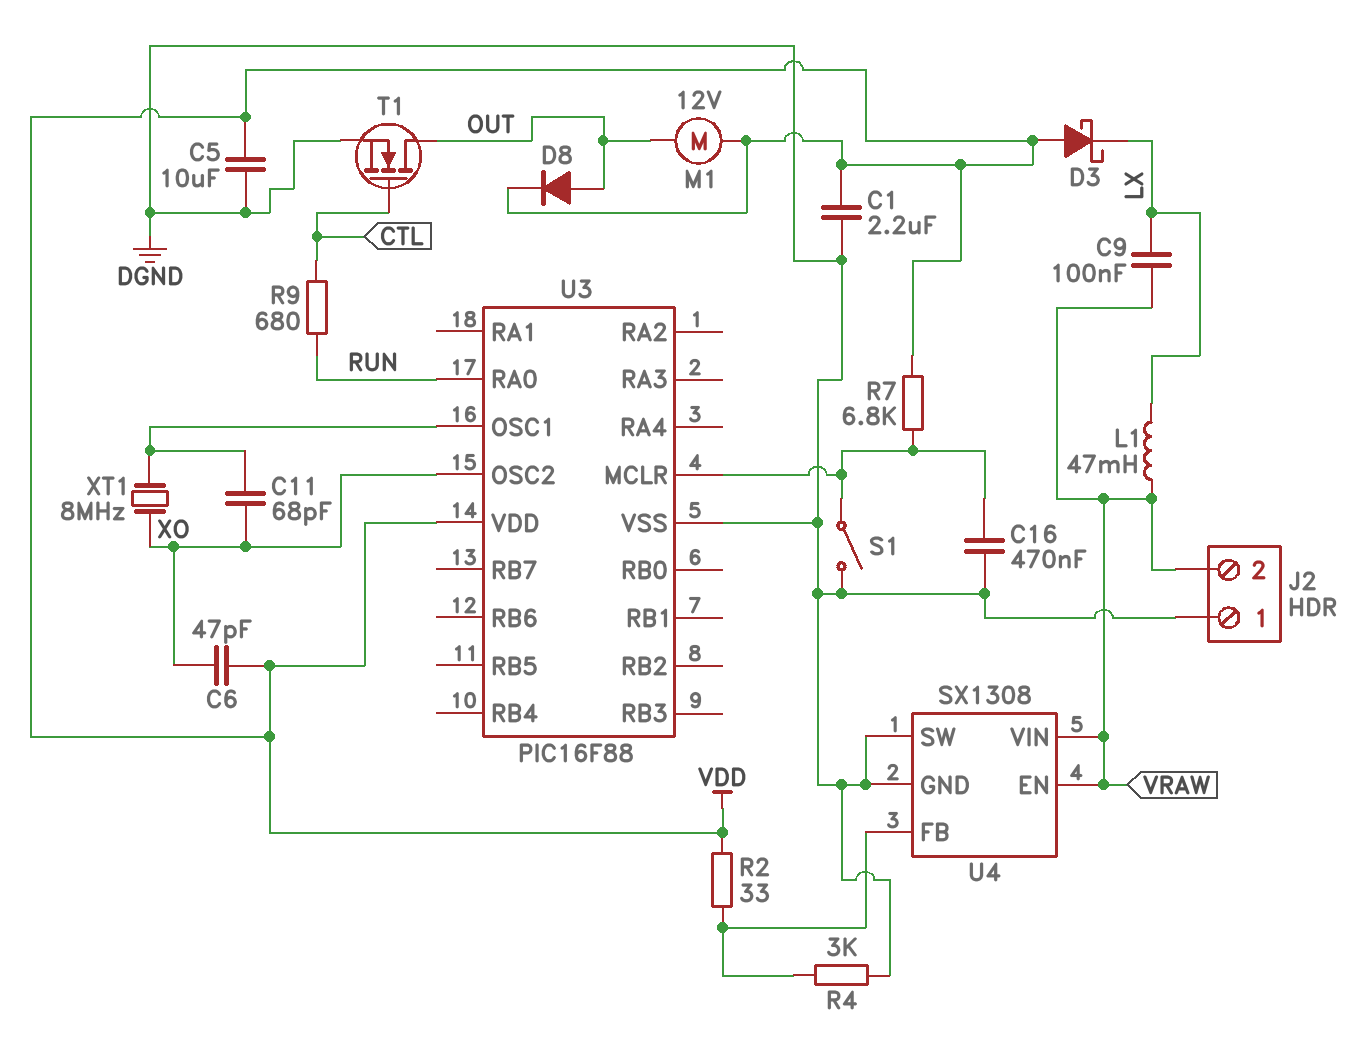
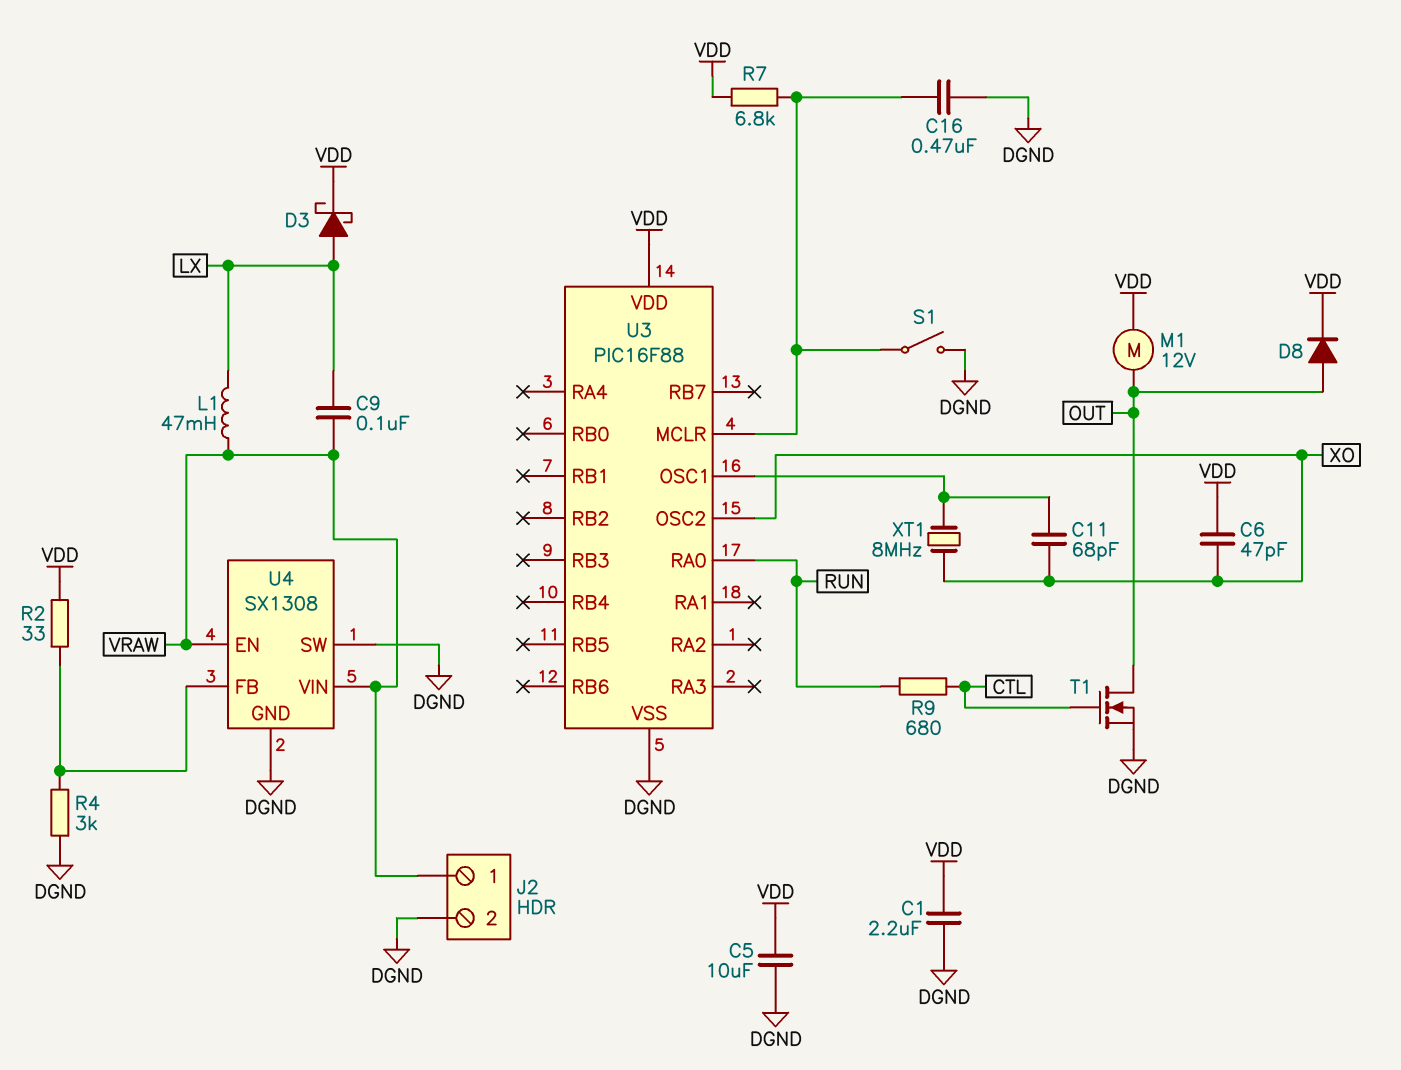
D3: schottky (A VDD, K LX) -> schottky (A LX, K VDD)
J2 pin 1: DGND -> VRAW
J2 pin 2: VRAW -> DGND

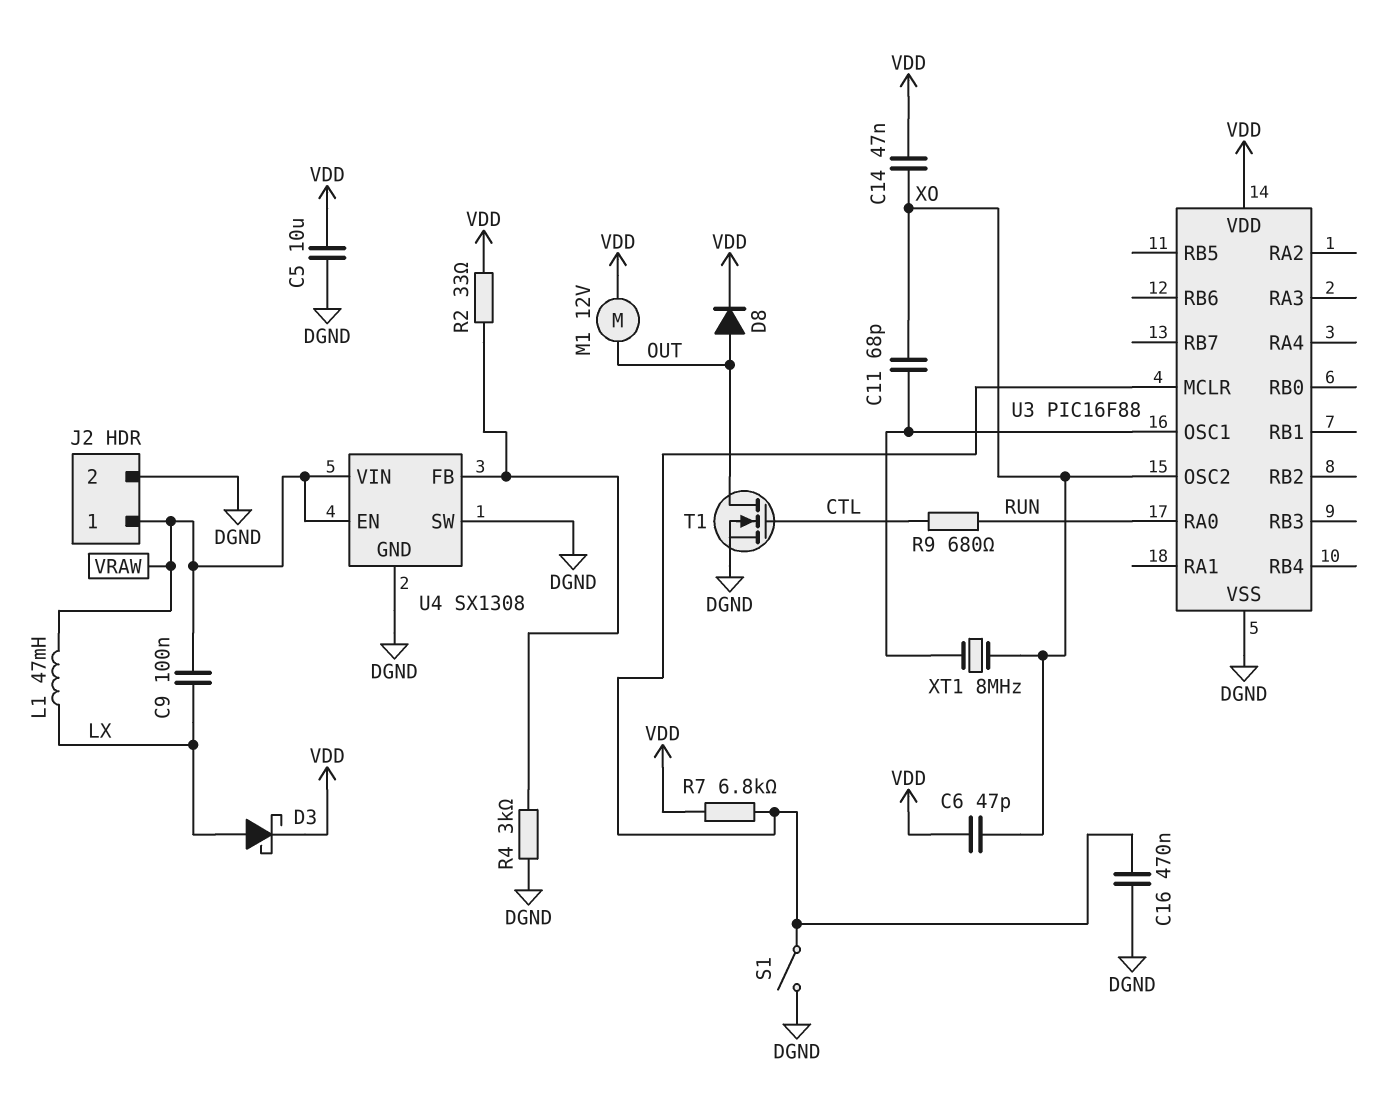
C1: 2.2uF (DGND, VDD) -> none
C14: none -> 47nF (VDD, XO)

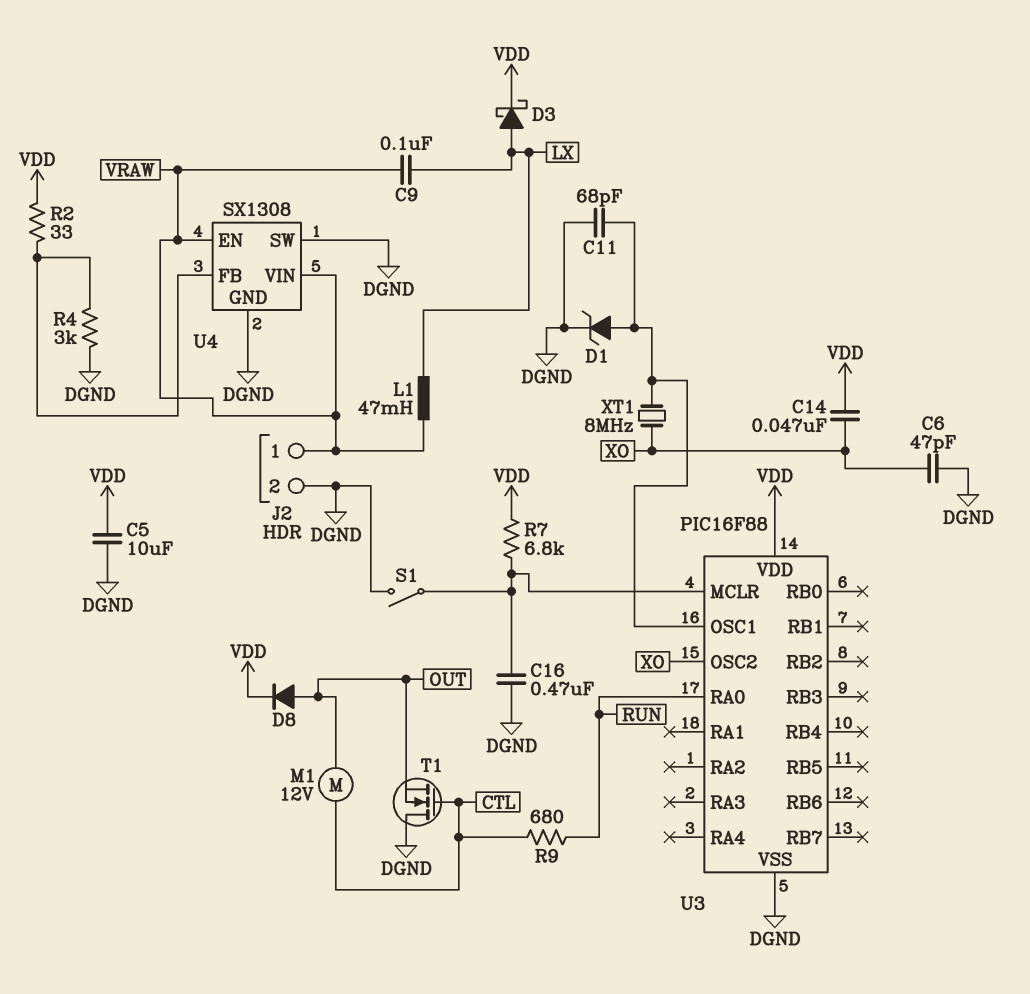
C6: 47pF (VDD, XO) -> 47pF (DGND, XO)
C11: 68pF (U3/OSC1, XO) -> 68pF (DGND, U3/OSC1)
D1: none -> zener (A U3/OSC1, K DGND)
M1: motor 12V (OUT, VDD) -> motor 12V (CTL, OUT)
T1: NMOS (G CTL, D OUT, S DGND) -> NMOS (G CTL, D DGND, S OUT)

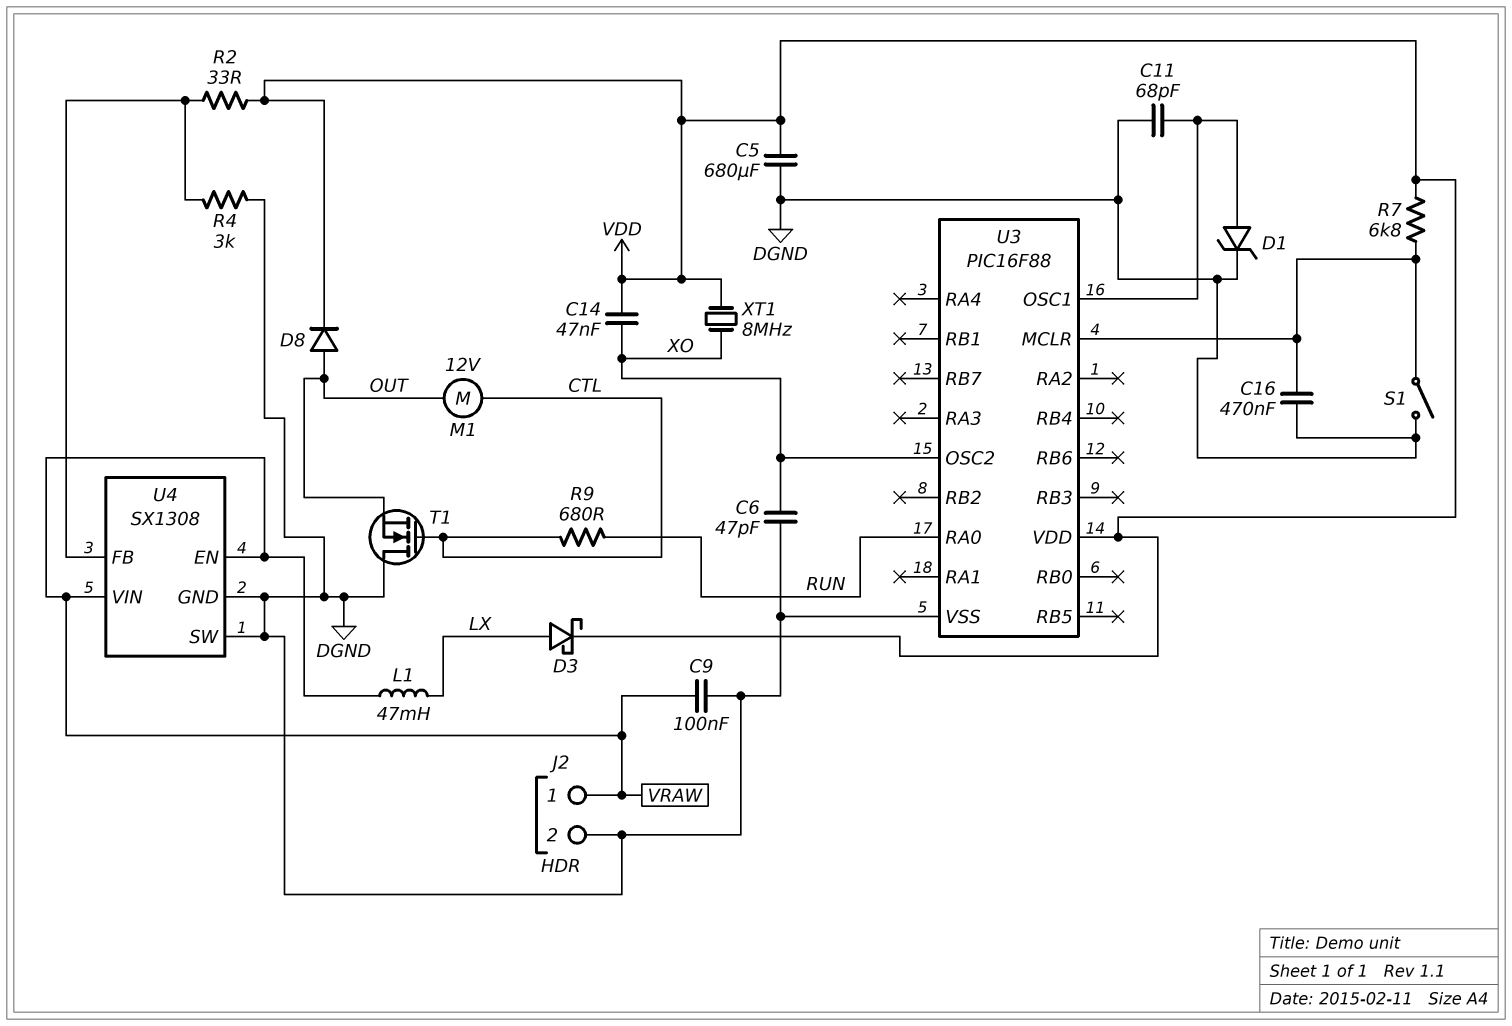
C5: 10uF (DGND, VDD) -> 680uF (DGND, VDD)
C9: 100nF (LX, VRAW) -> 100nF (DGND, VRAW)
XT1: 8MHz (U3/OSC1, XO) -> 8MHz (VDD, XO)

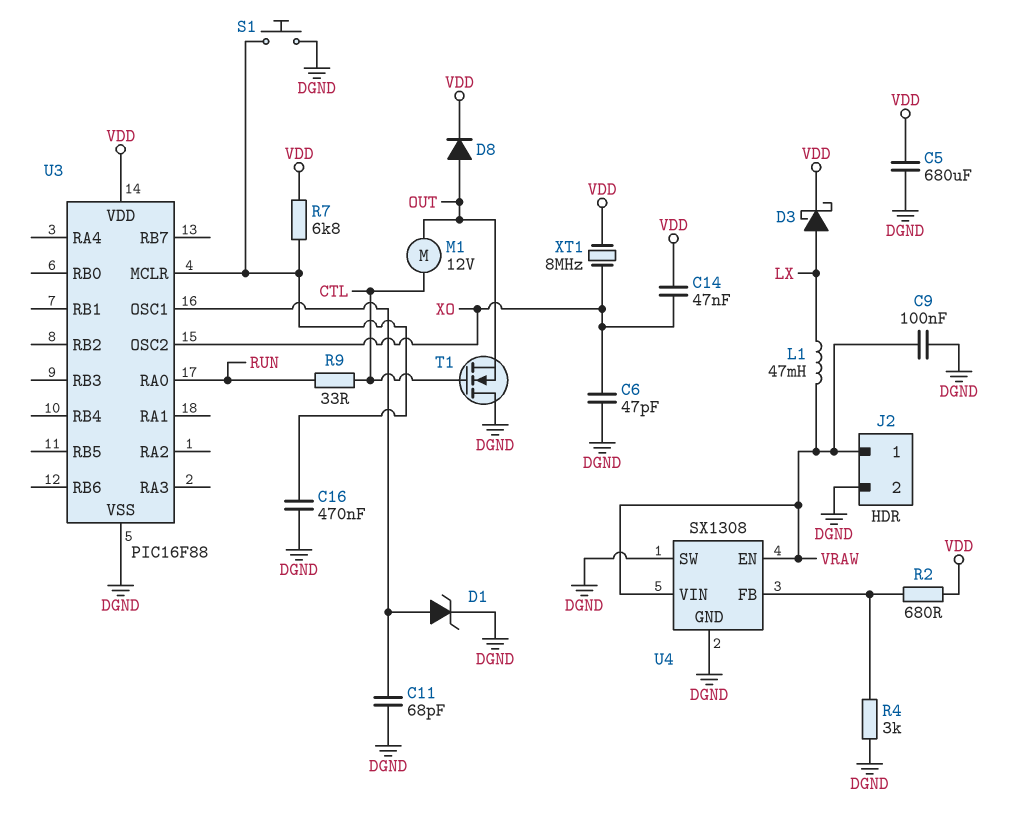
R2: 33 (U4/FB, VDD) -> 680 (U4/FB, VDD)
R9: 680 (CTL, RUN) -> 33 (CTL, RUN)
S1: switch (DGND, U3/MCLR) -> button (DGND, U3/MCLR)

